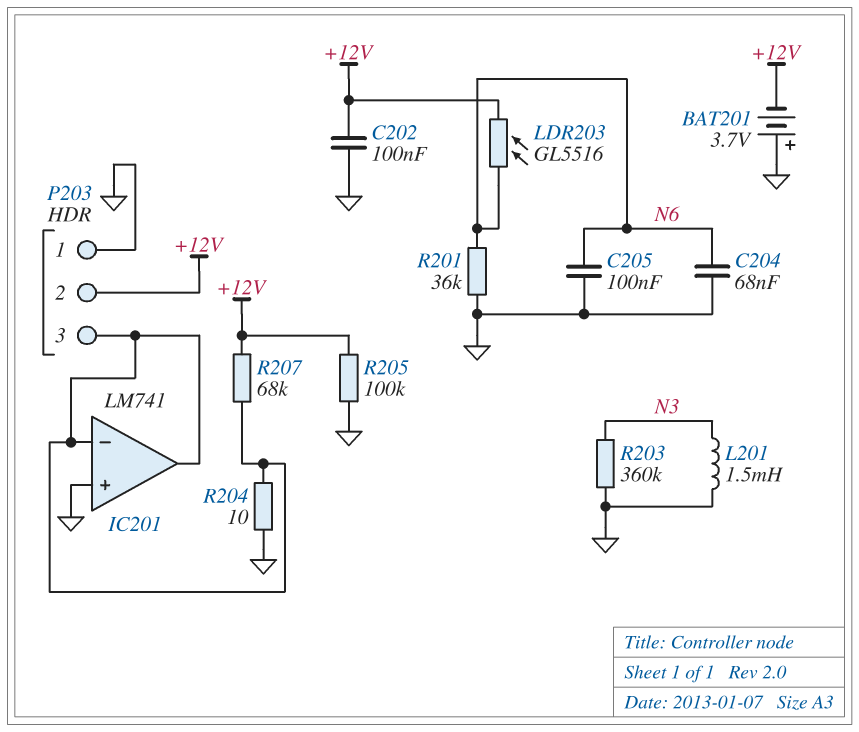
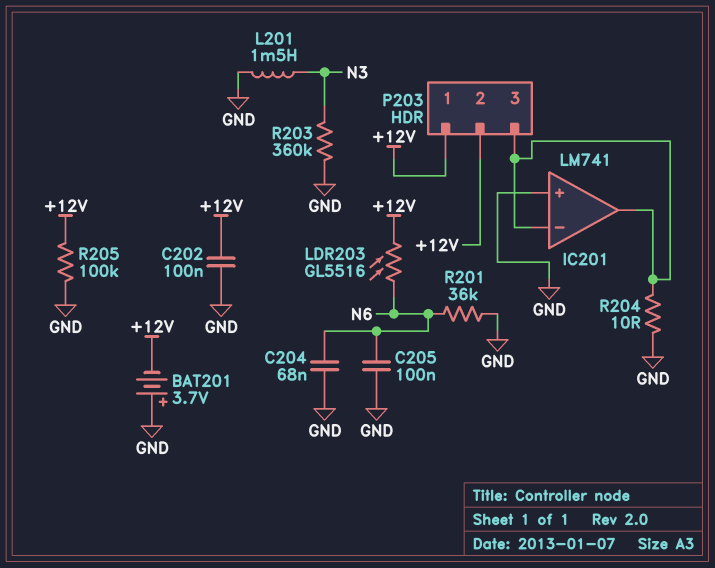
P203 pin 1: GND -> +12V
R207: 68k (+12V, IC201/in-) -> none

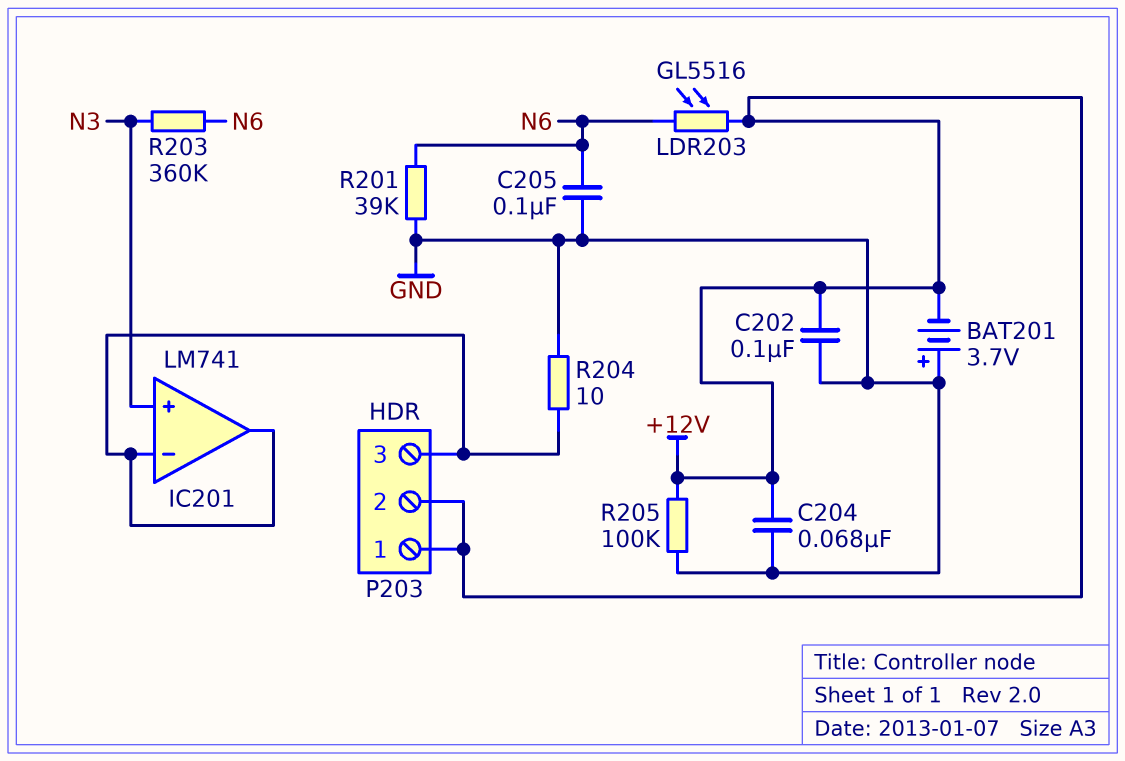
C204: 68nF (GND, N6) -> 68nF (+12V, GND)
IC201 pin in+: GND -> N3
L201: 1.5mH (GND, N3) -> none
R201: 36k (GND, N6) -> 39k (GND, N6)
R203: 360k (GND, N3) -> 360k (N3, N6)

